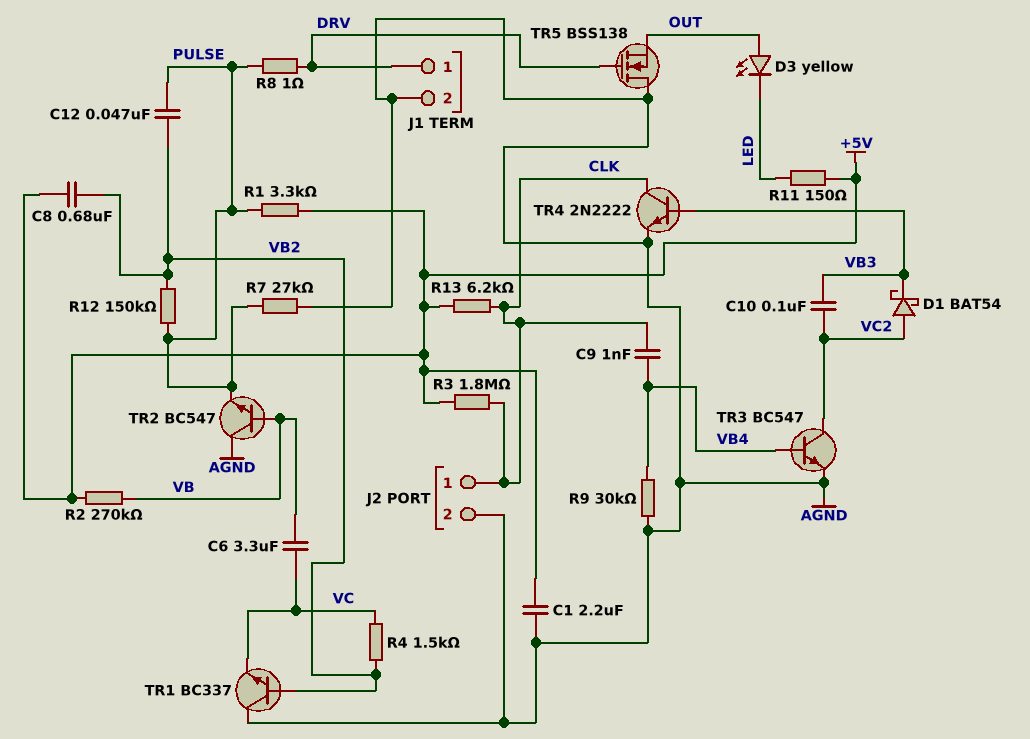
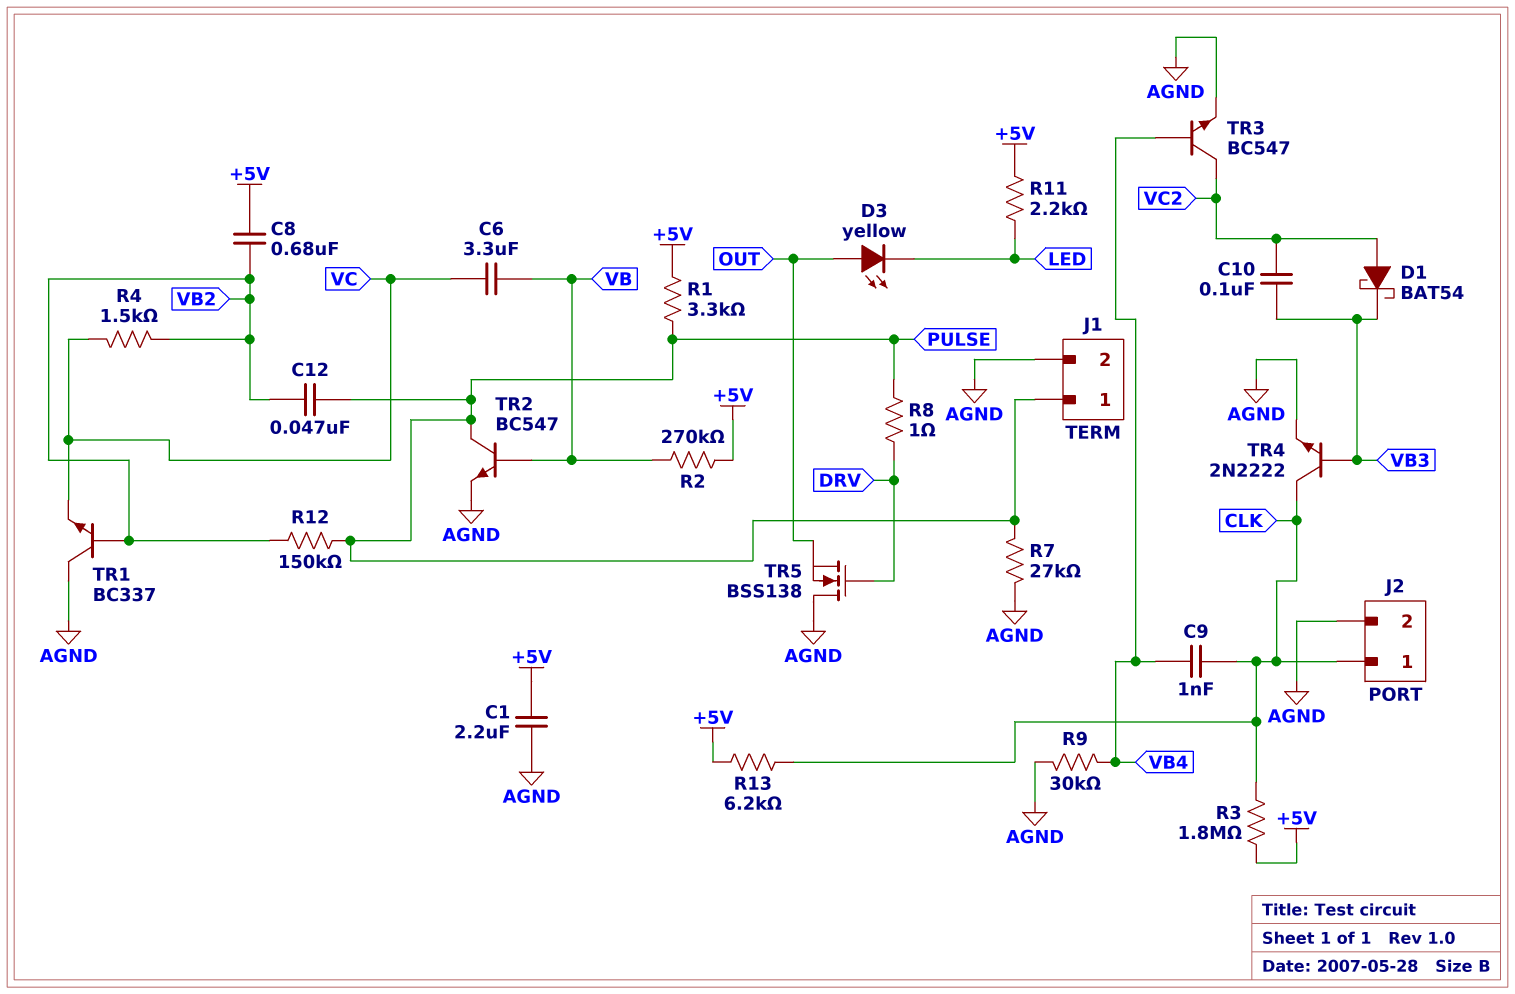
J1 pin 1: DRV -> PULSE
R11: 150 (+5V, LED) -> 2.2k (+5V, LED)
TR2: NPN BC547 (B VB, C AGND, E PULSE) -> NPN BC547 (B VB, C PULSE, E AGND)

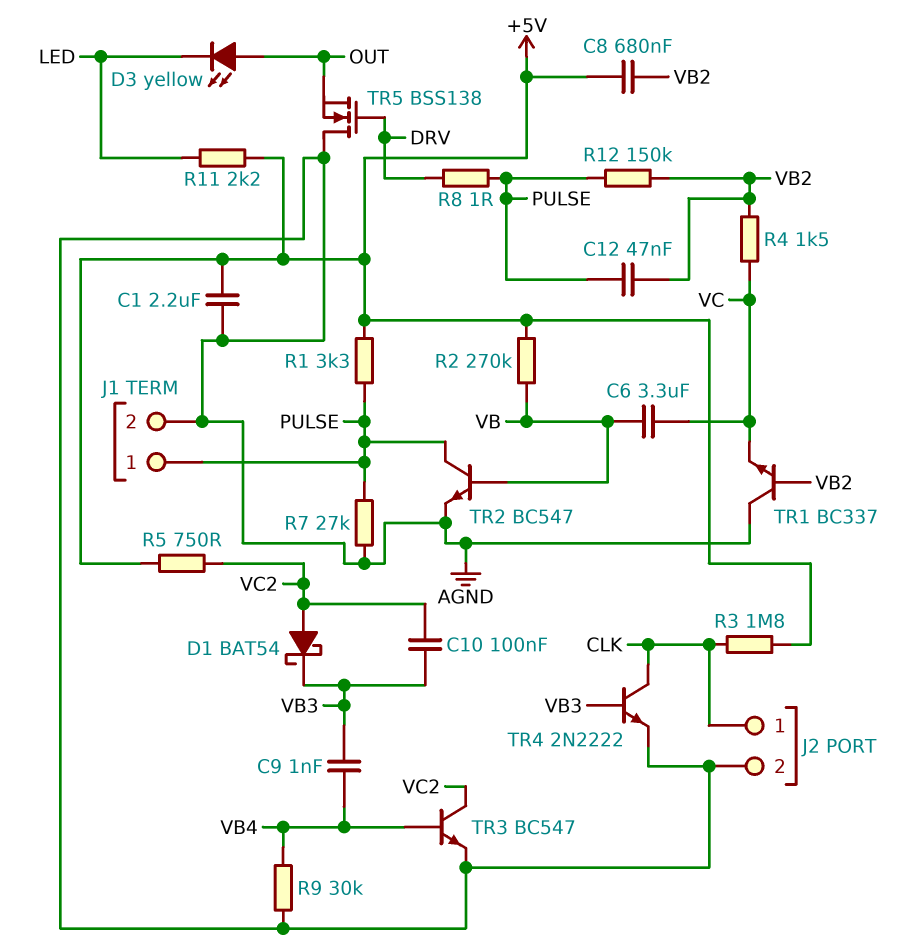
C9: 1nF (CLK, VB4) -> 1nF (VB3, VB4)
R5: none -> 750 (+5V, VC2)
R13: 6.2k (+5V, CLK) -> none

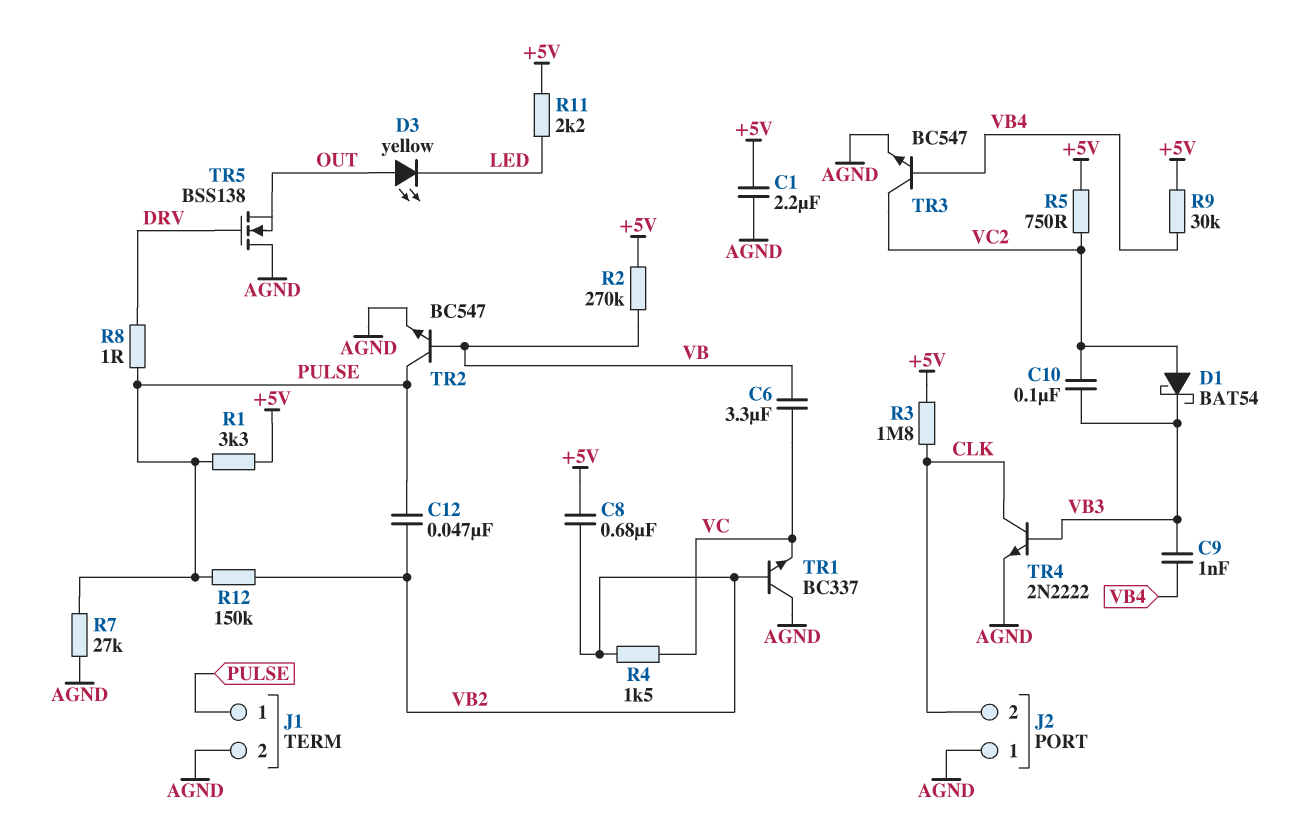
J2 pin 1: CLK -> AGND
J2 pin 2: AGND -> CLK
R9: 30k (AGND, VB4) -> 30k (+5V, VB4)

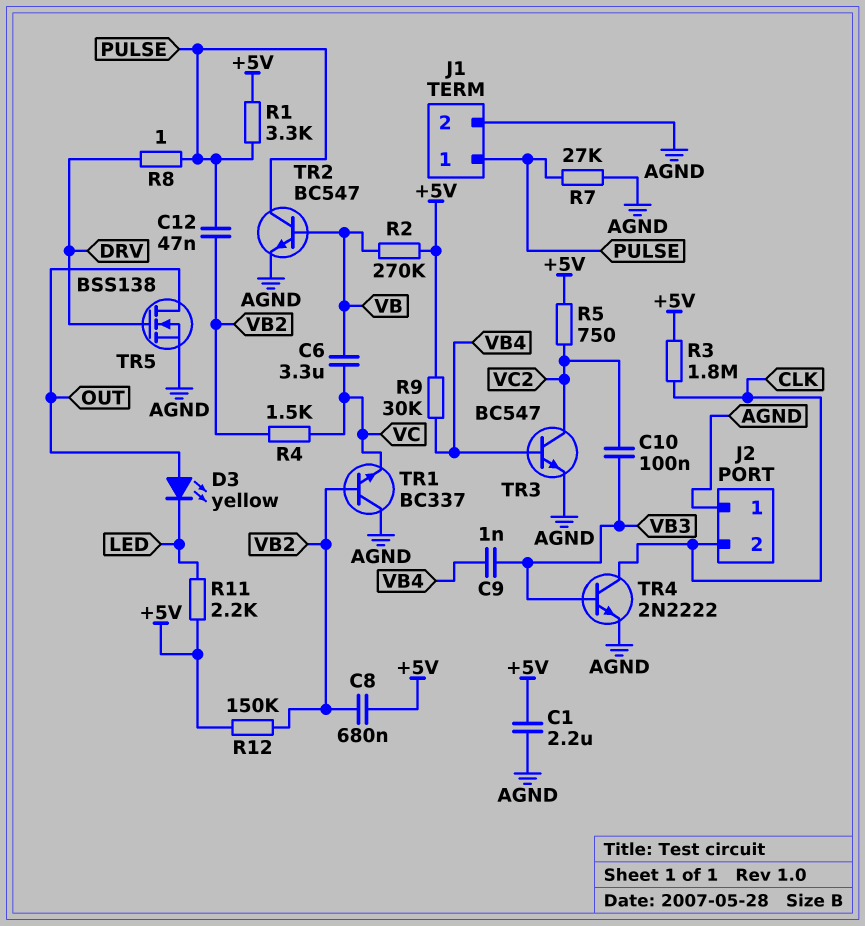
D1: schottky BAT54 (A VC2, K VB3) -> none
R12: 150k (PULSE, VB2) -> 150k (+5V, VB2)
TR5: NMOS BSS138 (G DRV, D AGND, S OUT) -> NMOS BSS138 (G DRV, D OUT, S AGND)

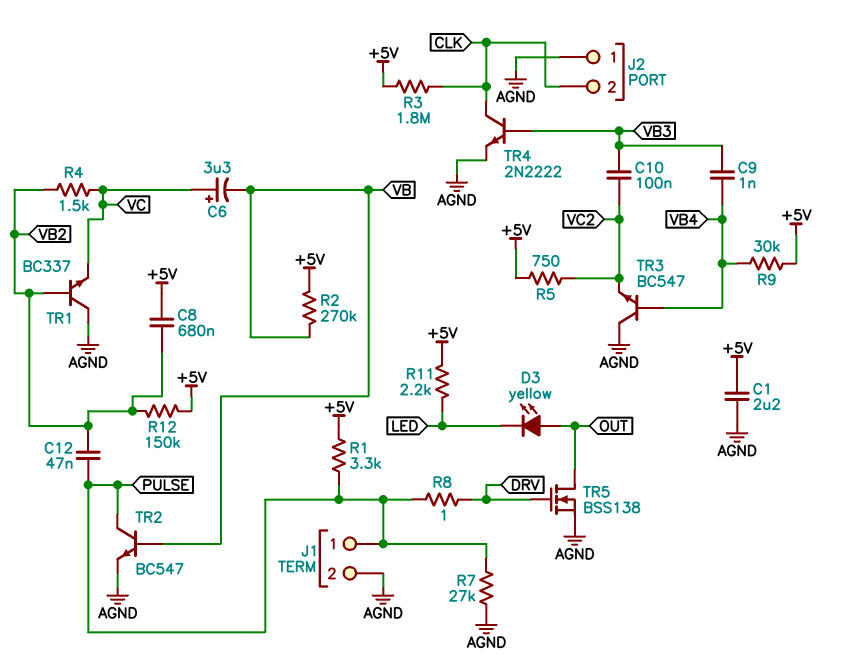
C6: 3.3uF (VB, VC) -> 3.3uF (plus VC, minus VB)
TR3: NPN BC547 (B VB4, C VC2, E AGND) -> NPN BC547 (B VB4, C AGND, E VC2)

